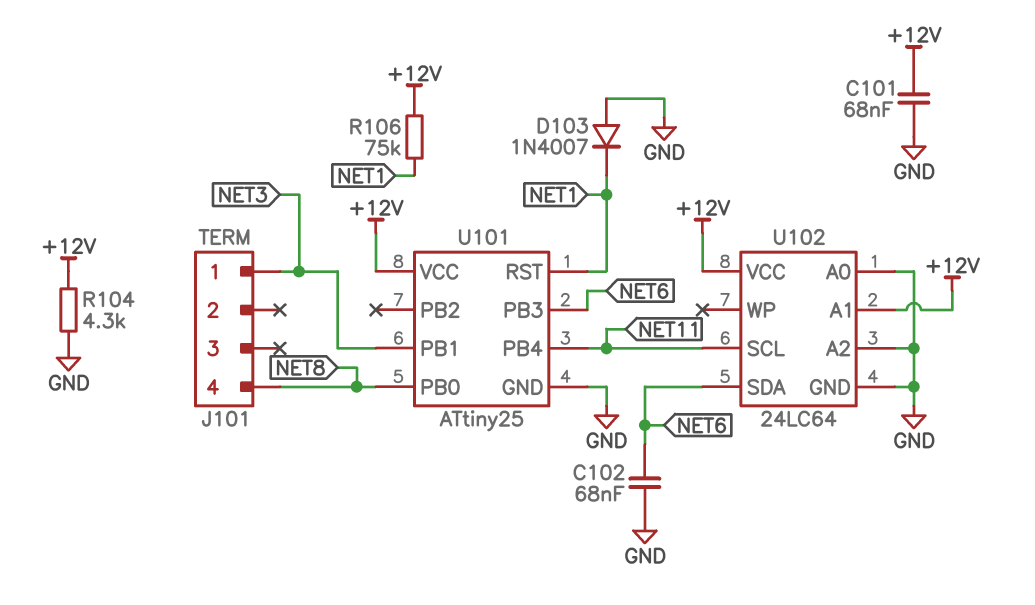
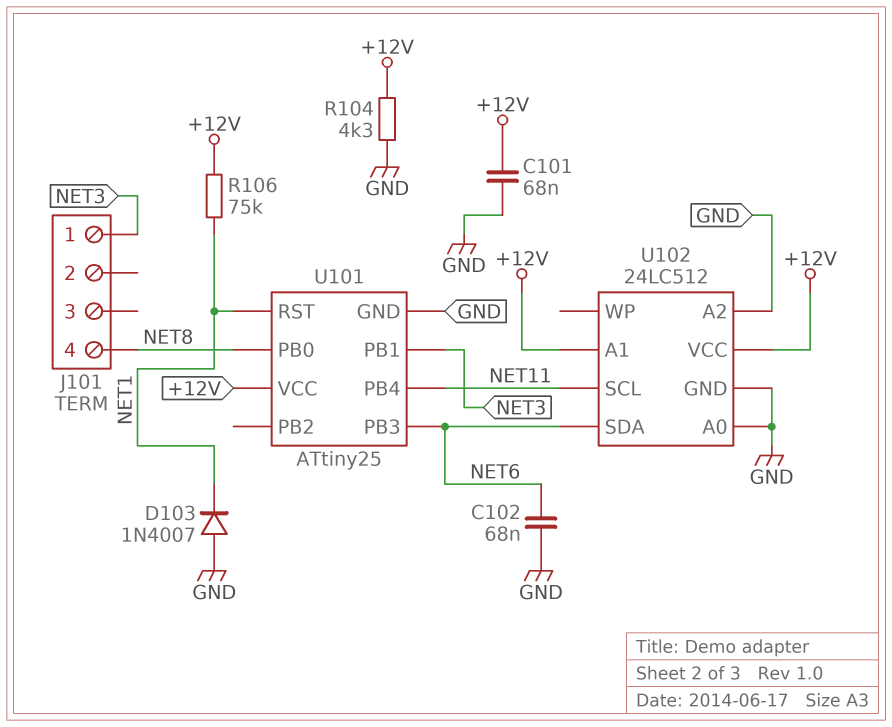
U102: 24LC64 -> 24LC512

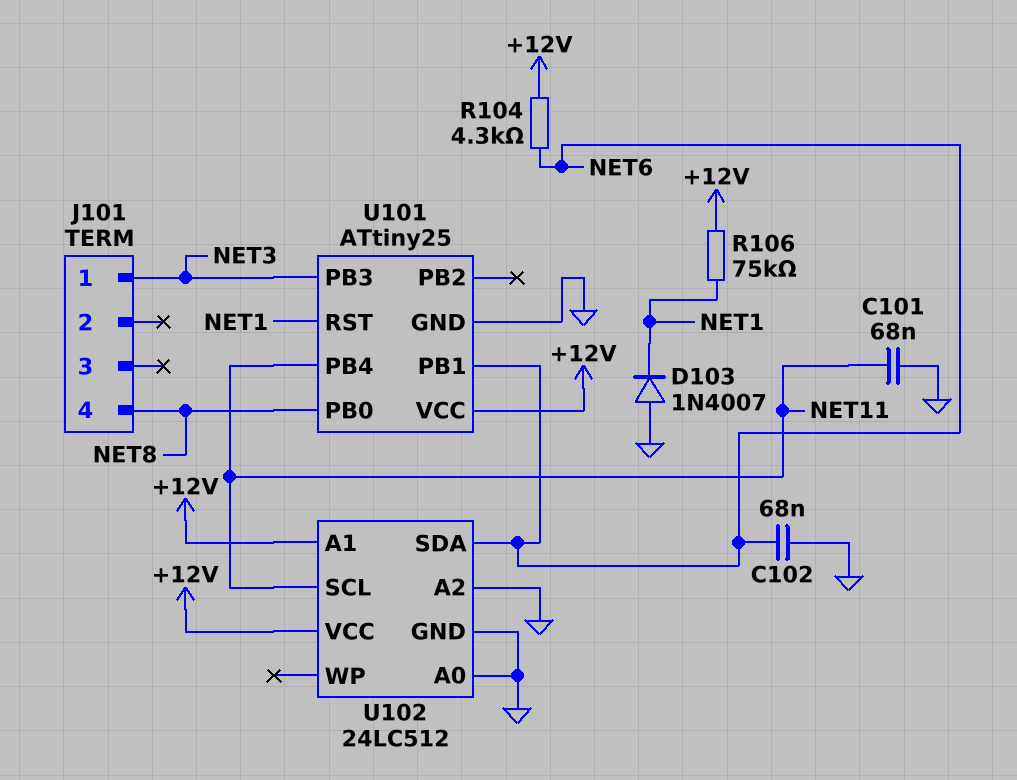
C101: 68nF (+12V, GND) -> 68nF (GND, NET11)
R104: 4.3k (+12V, GND) -> 4.3k (+12V, NET6)
U101 pin PB1: NET3 -> NET6
U101 pin PB3: NET6 -> NET3

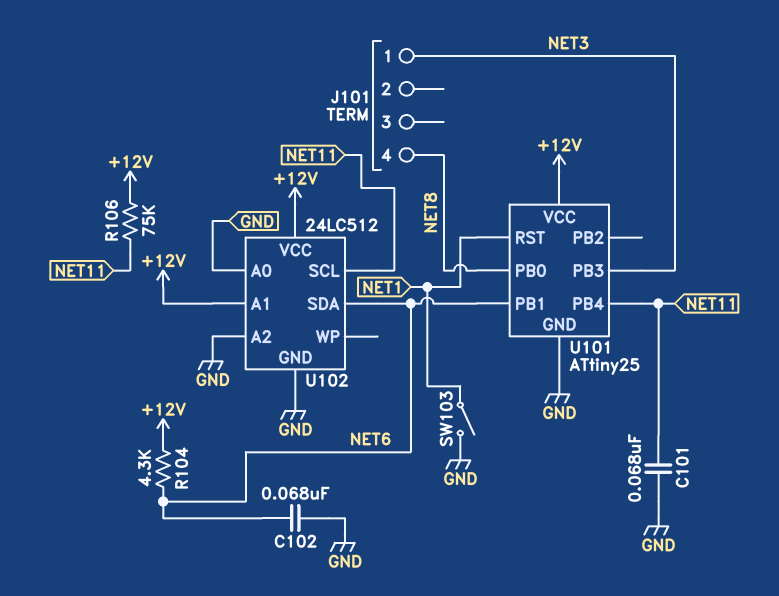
D103: diode 1N4007 (A GND, K NET1) -> none
R106: 75k (+12V, NET1) -> 75k (+12V, NET11)
SW103: none -> switch (GND, NET1)

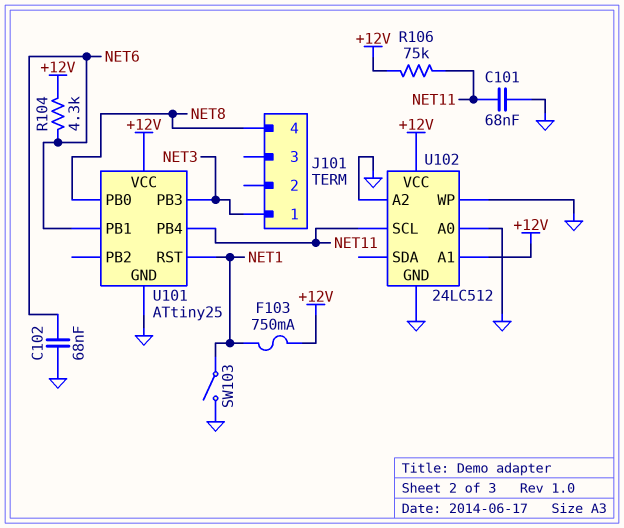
F103: none -> 750mA (+12V, NET1)
U102 pin SDA: NET6 -> none
U102 pin WP: none -> GND

